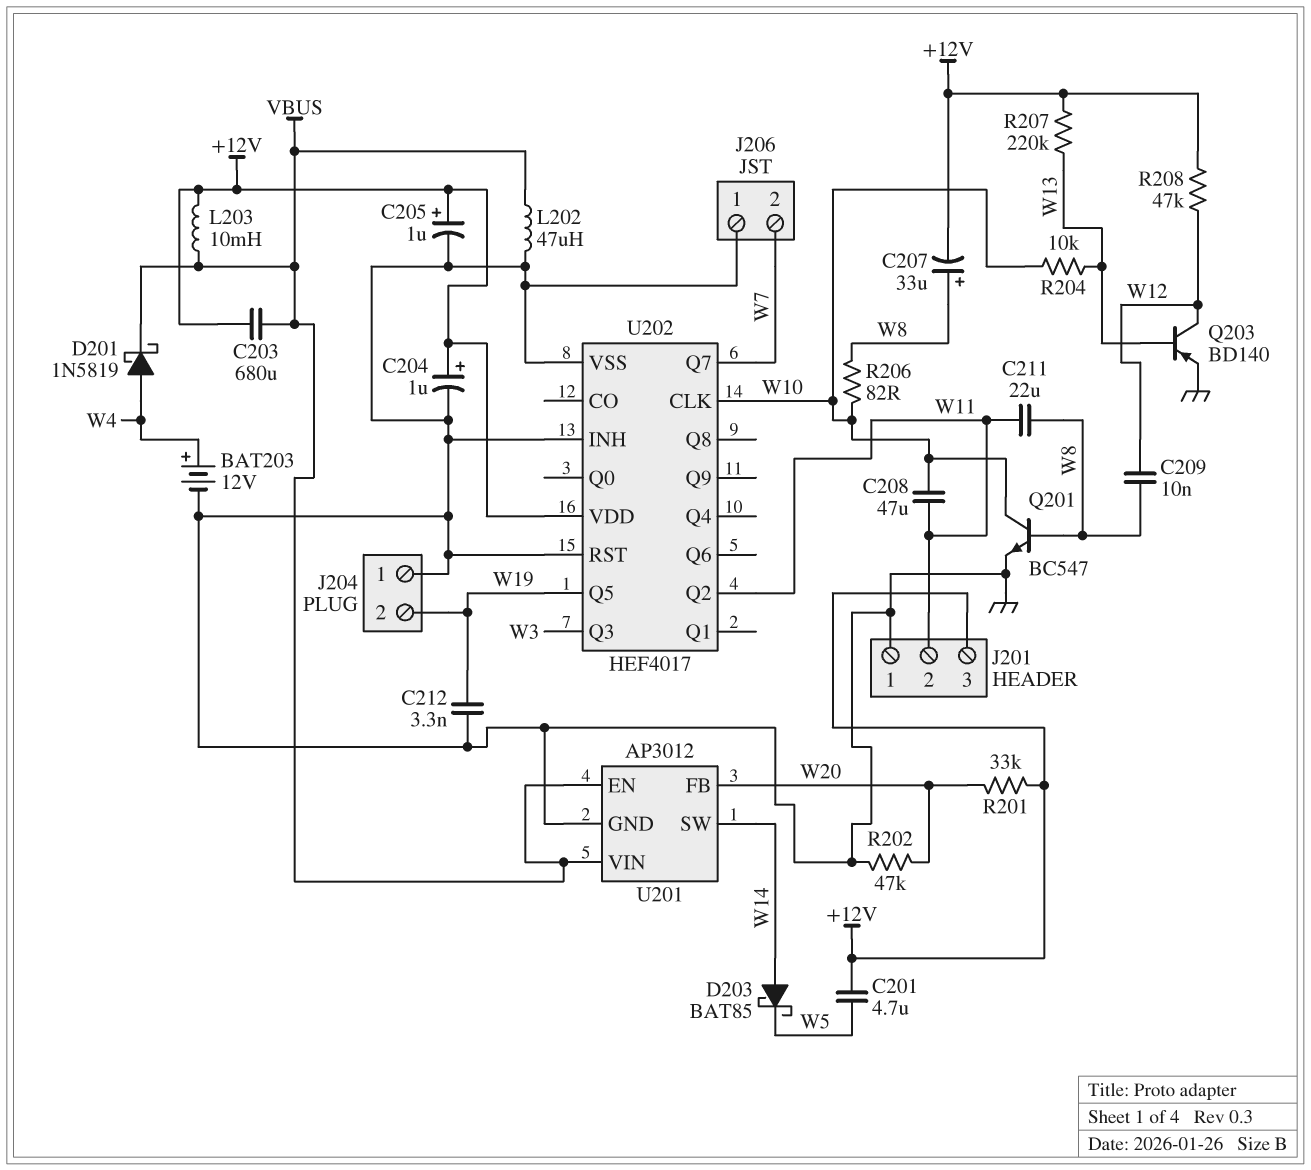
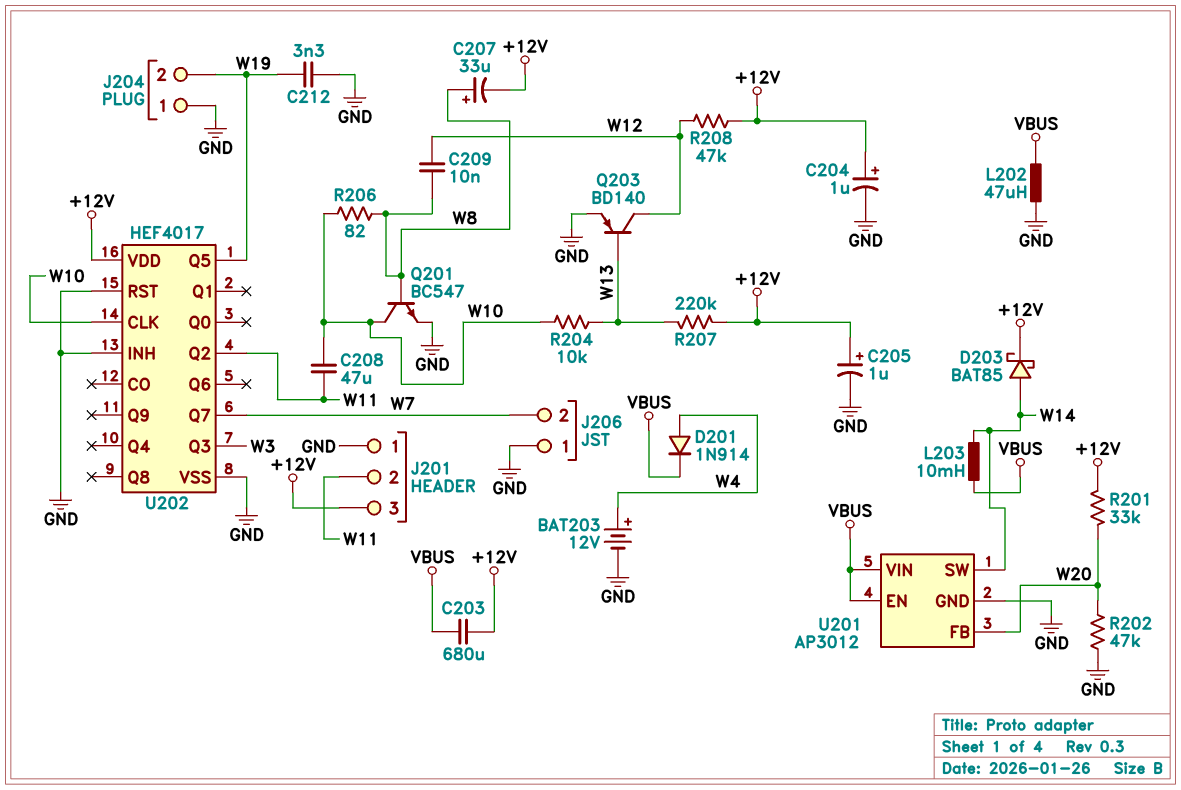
C201: 4.7uF (+12V, W5) -> none
C211: 22uF (W8, W11) -> none
D201: schottky 1N5819 (A W4, K VBUS) -> diode 1N914 (A W4, K VBUS)
D203: schottky BAT85 (A W14, K W5) -> schottky BAT85 (A W14, K +12V)
L203: 10mH (+12V, VBUS) -> 10mH (VBUS, W14)

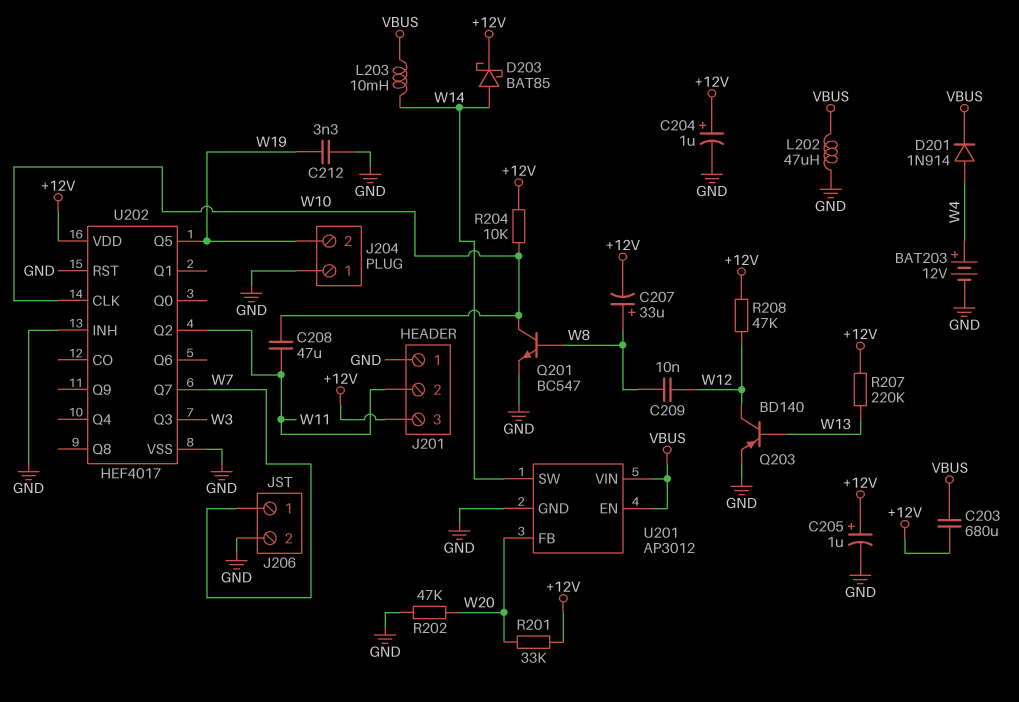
J206 pin 1: GND -> W7
J206 pin 2: W7 -> GND
R204: 10k (W10, W13) -> 10k (+12V, W10)
R206: 82 (W8, W10) -> none

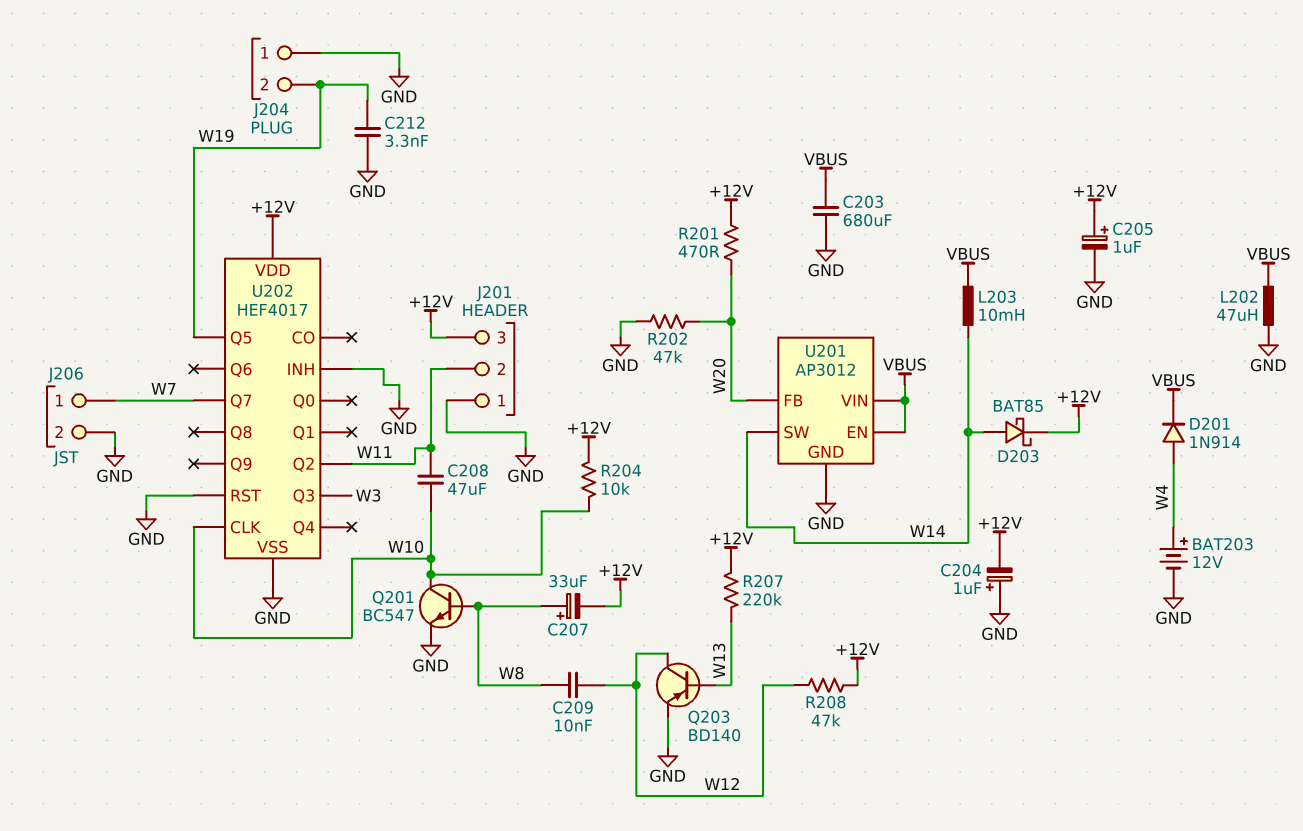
C203: 680uF (+12V, VBUS) -> 680uF (GND, VBUS)
C204: 1uF (plus +12V, minus GND) -> 1uF (plus GND, minus +12V)
R201: 33k (+12V, W20) -> 470 (+12V, W20)

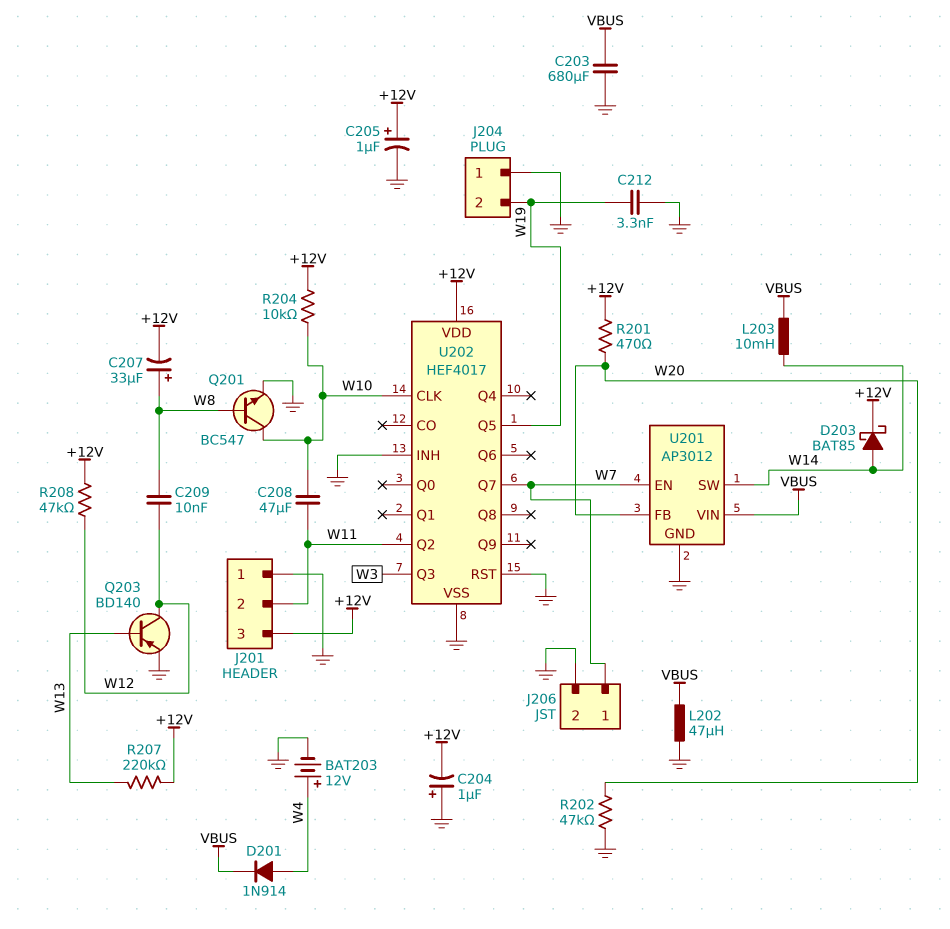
U201 pin EN: VBUS -> W7

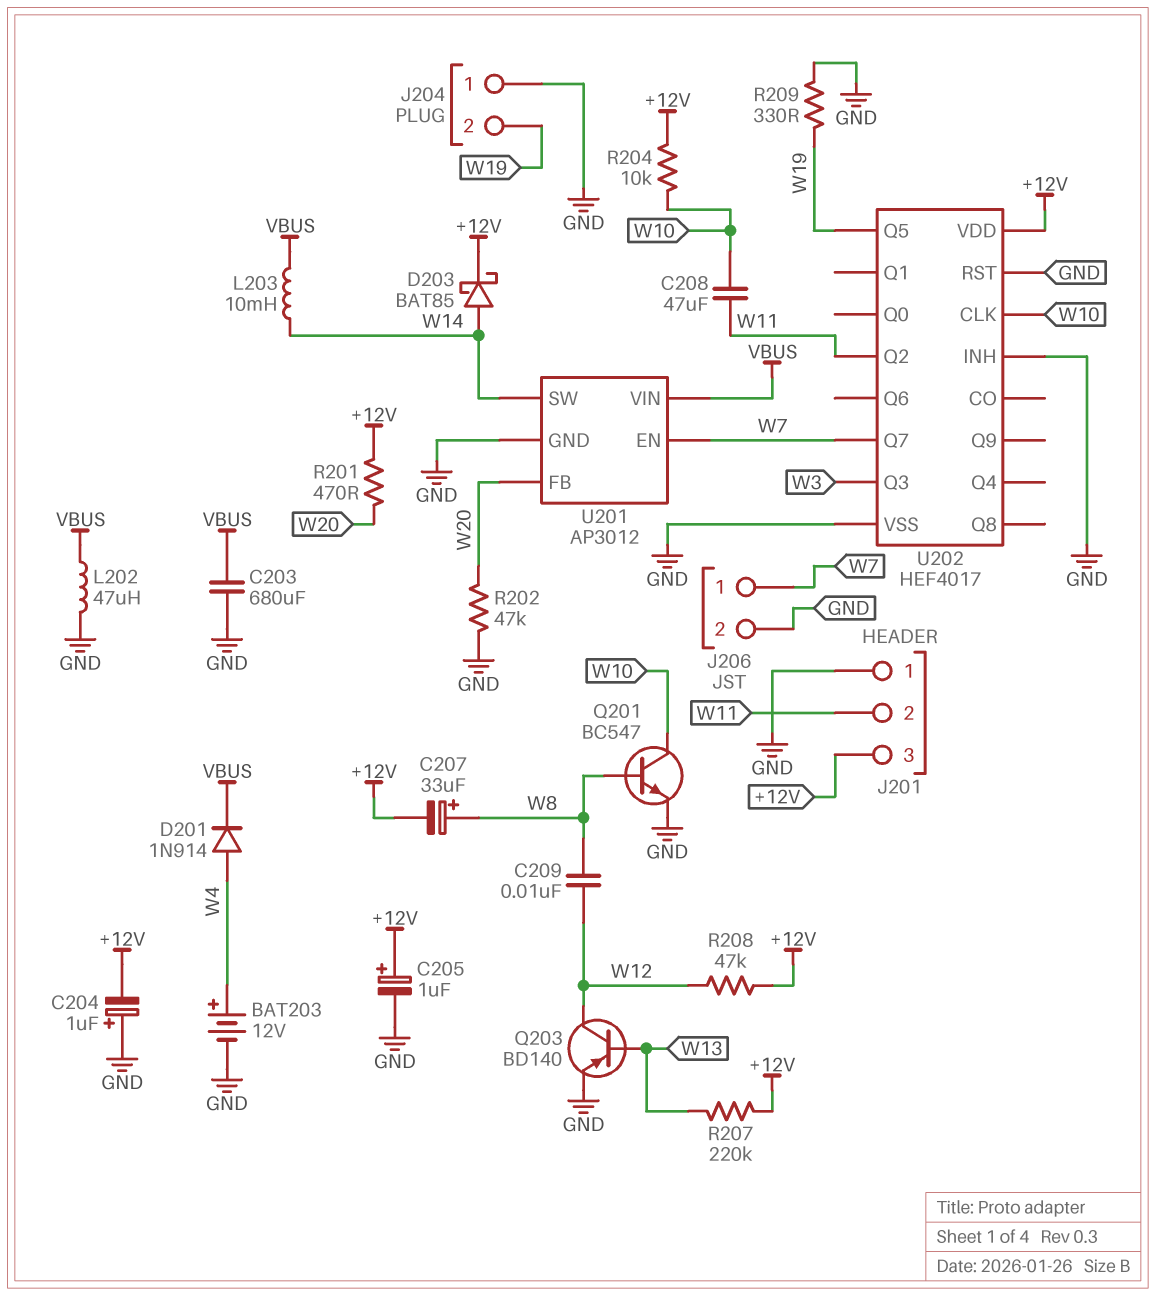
C212: 3.3nF (GND, W19) -> none
R209: none -> 330 (GND, W19)

